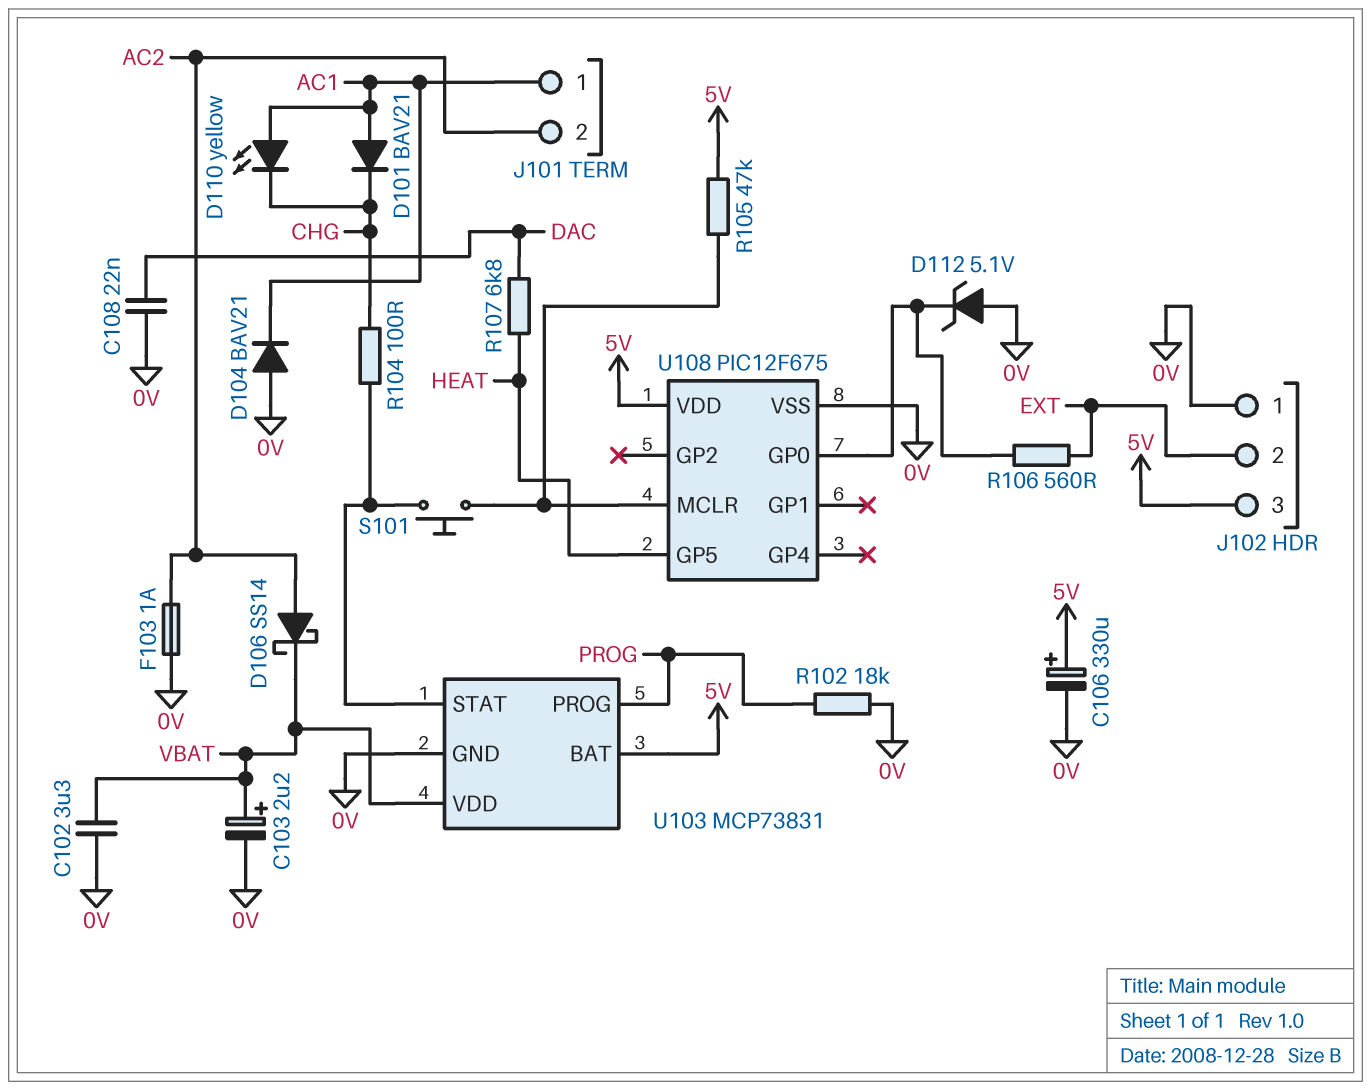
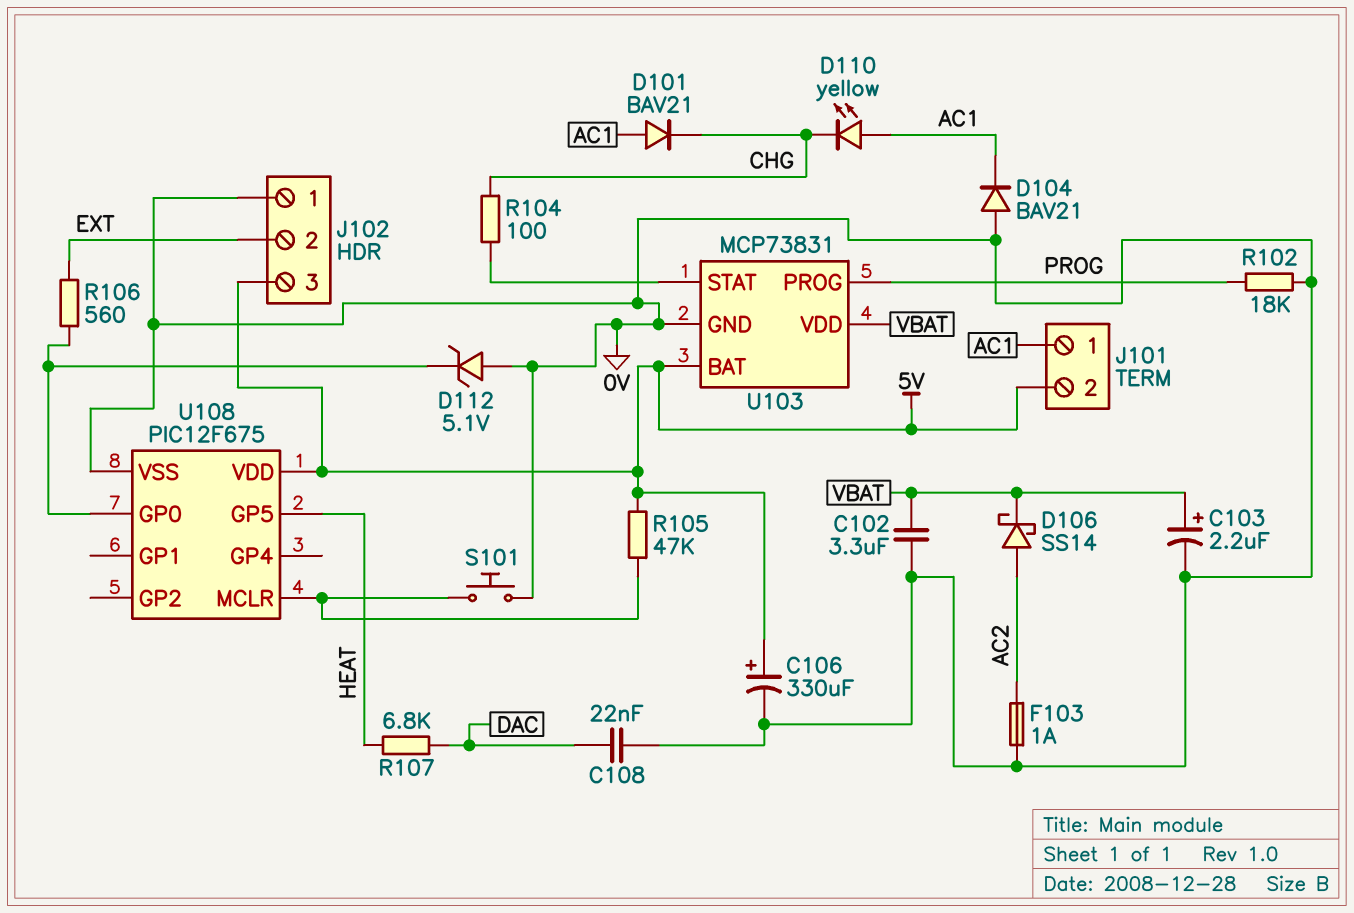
J101 pin 2: AC2 -> 5V
S101: button (U103/STAT, U108/MCLR) -> button (0V, U108/MCLR)

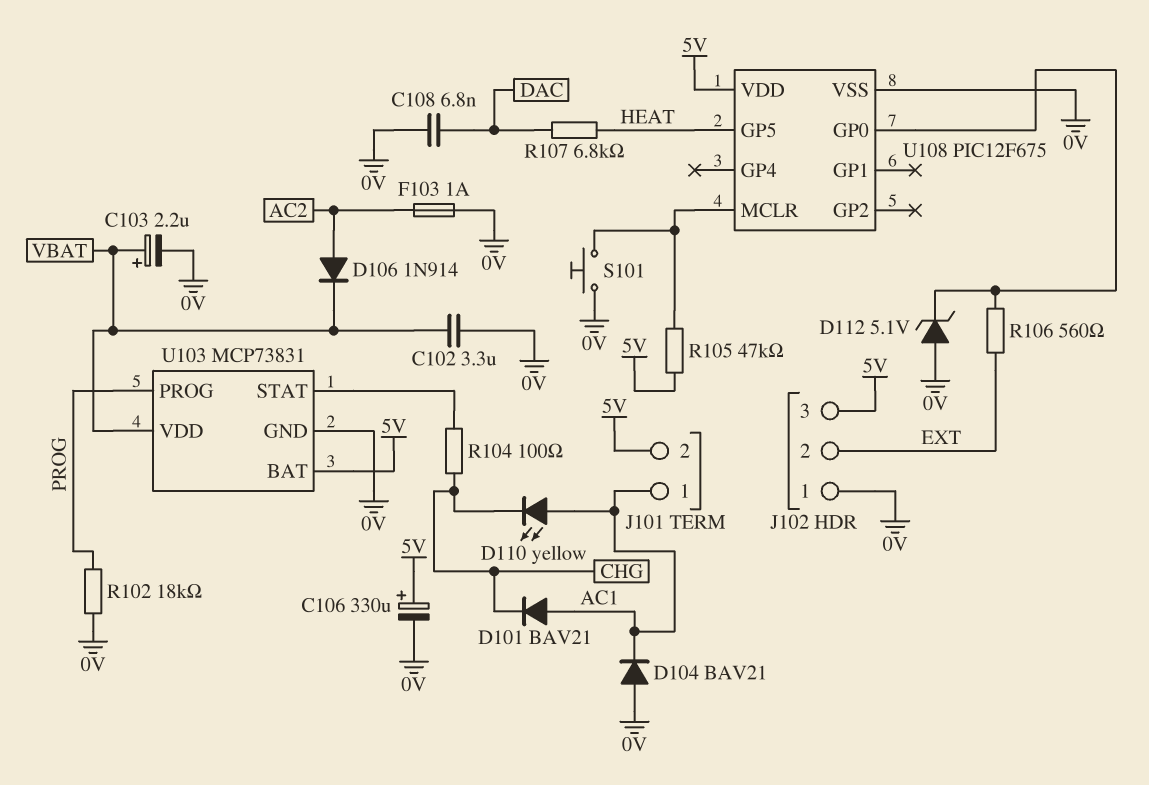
C108: 22nF (0V, DAC) -> 6.8nF (0V, DAC)
D106: schottky SS14 (A AC2, K VBAT) -> diode 1N914 (A AC2, K VBAT)

